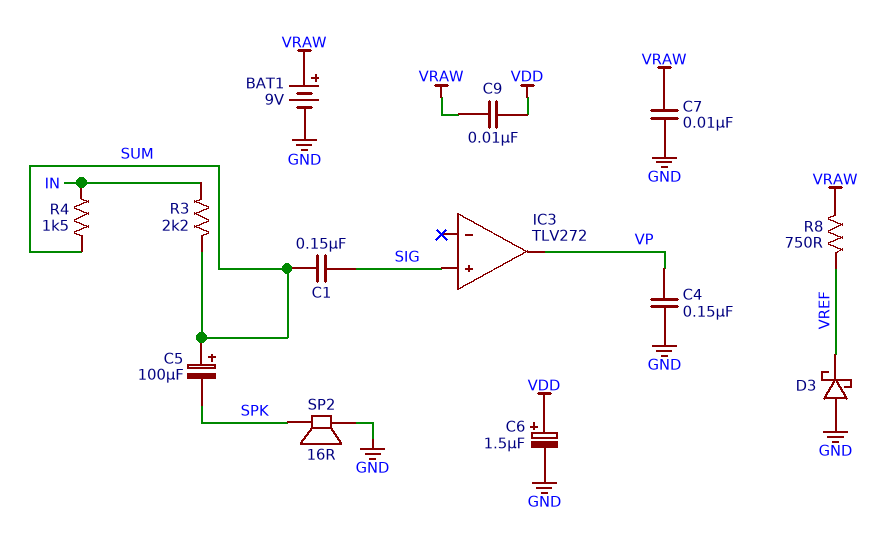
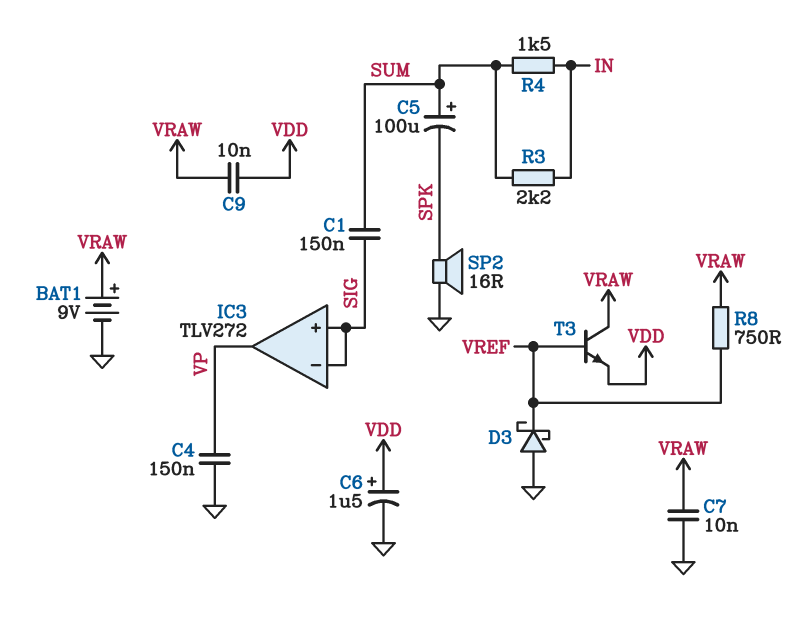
IC3 pin in-: none -> SIG
T3: none -> NPN (B VREF, C VRAW, E VDD)

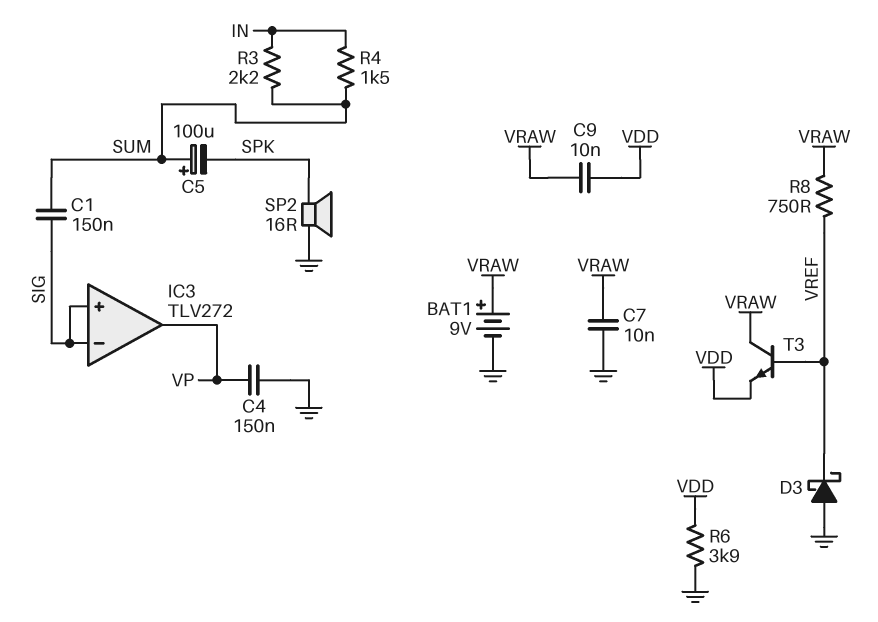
C6: 1.5uF (plus VDD, minus GND) -> none
R6: none -> 3.9k (GND, VDD)

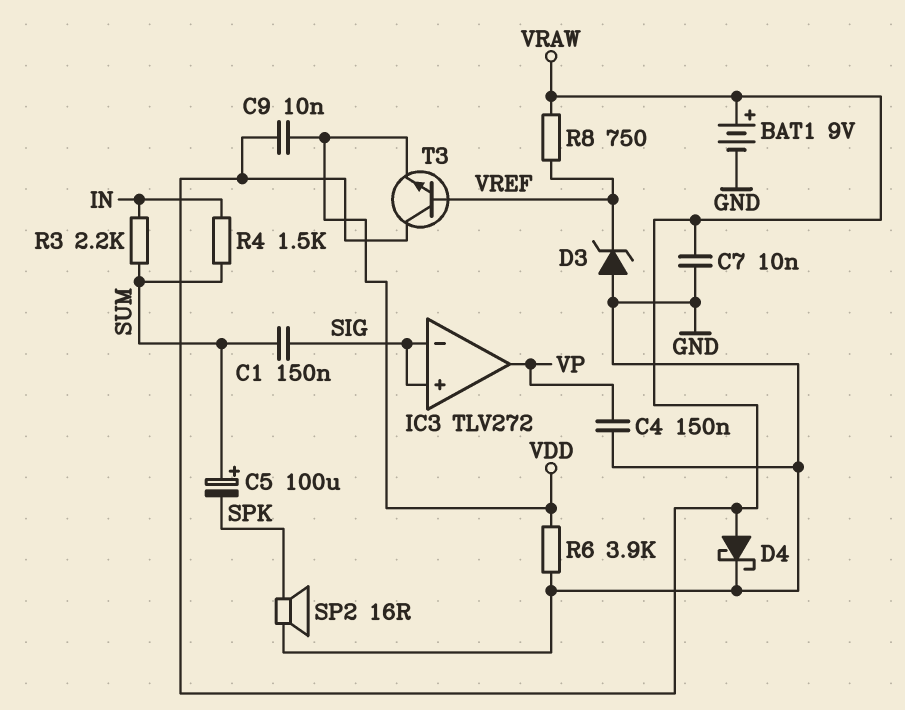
D3: schottky (A GND, K VREF) -> zener (A GND, K VREF)
D4: none -> schottky (A VRAW, K GND)

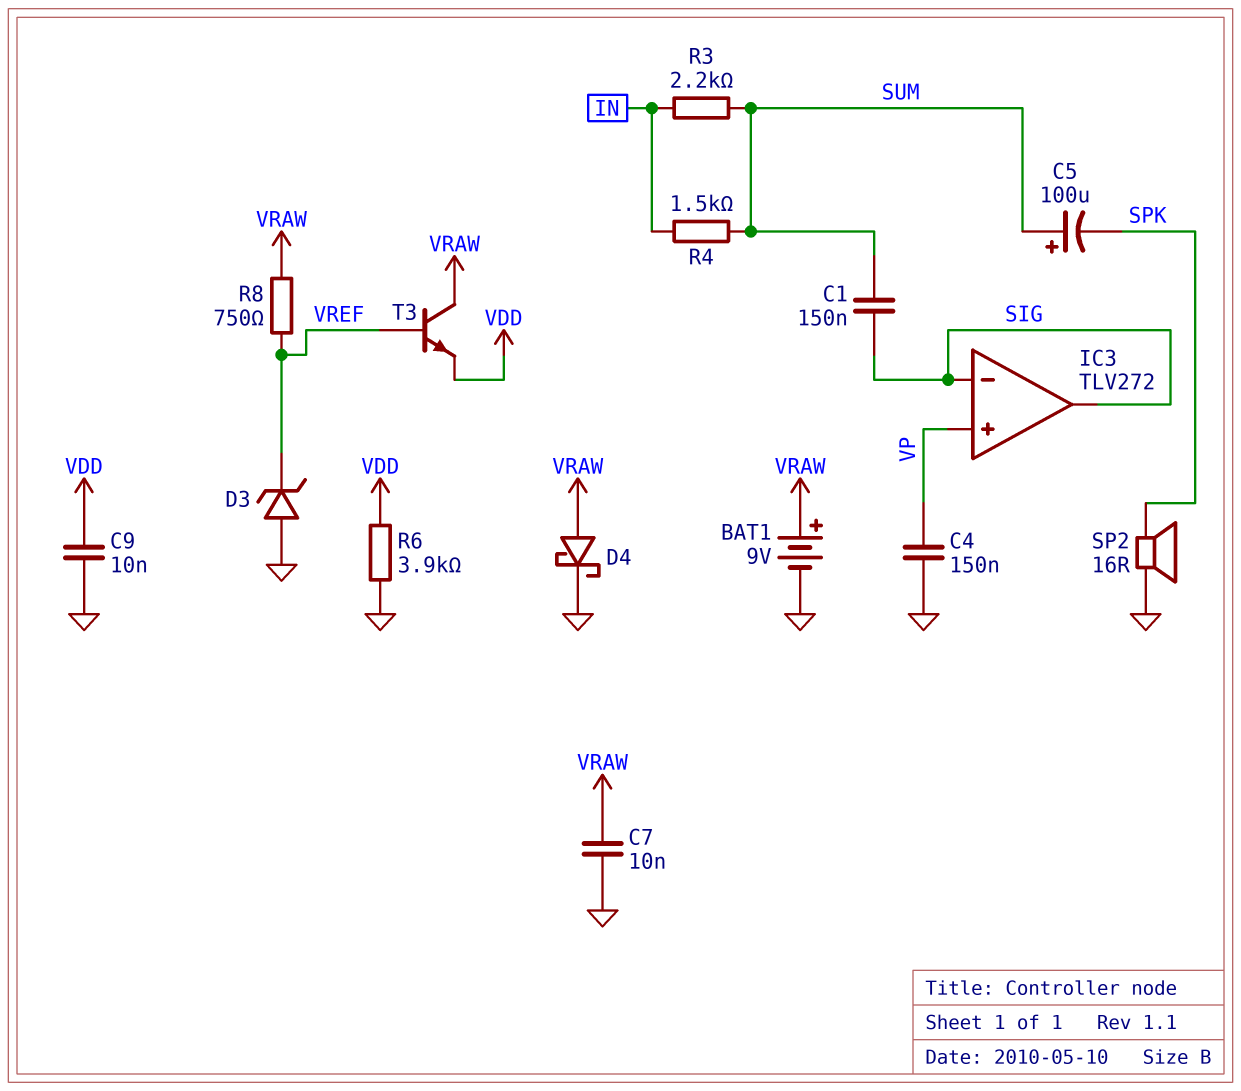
C9: 10nF (VDD, VRAW) -> 10nF (GND, VDD)
IC3 pin in+: SIG -> VP
IC3 pin out: VP -> SIG

